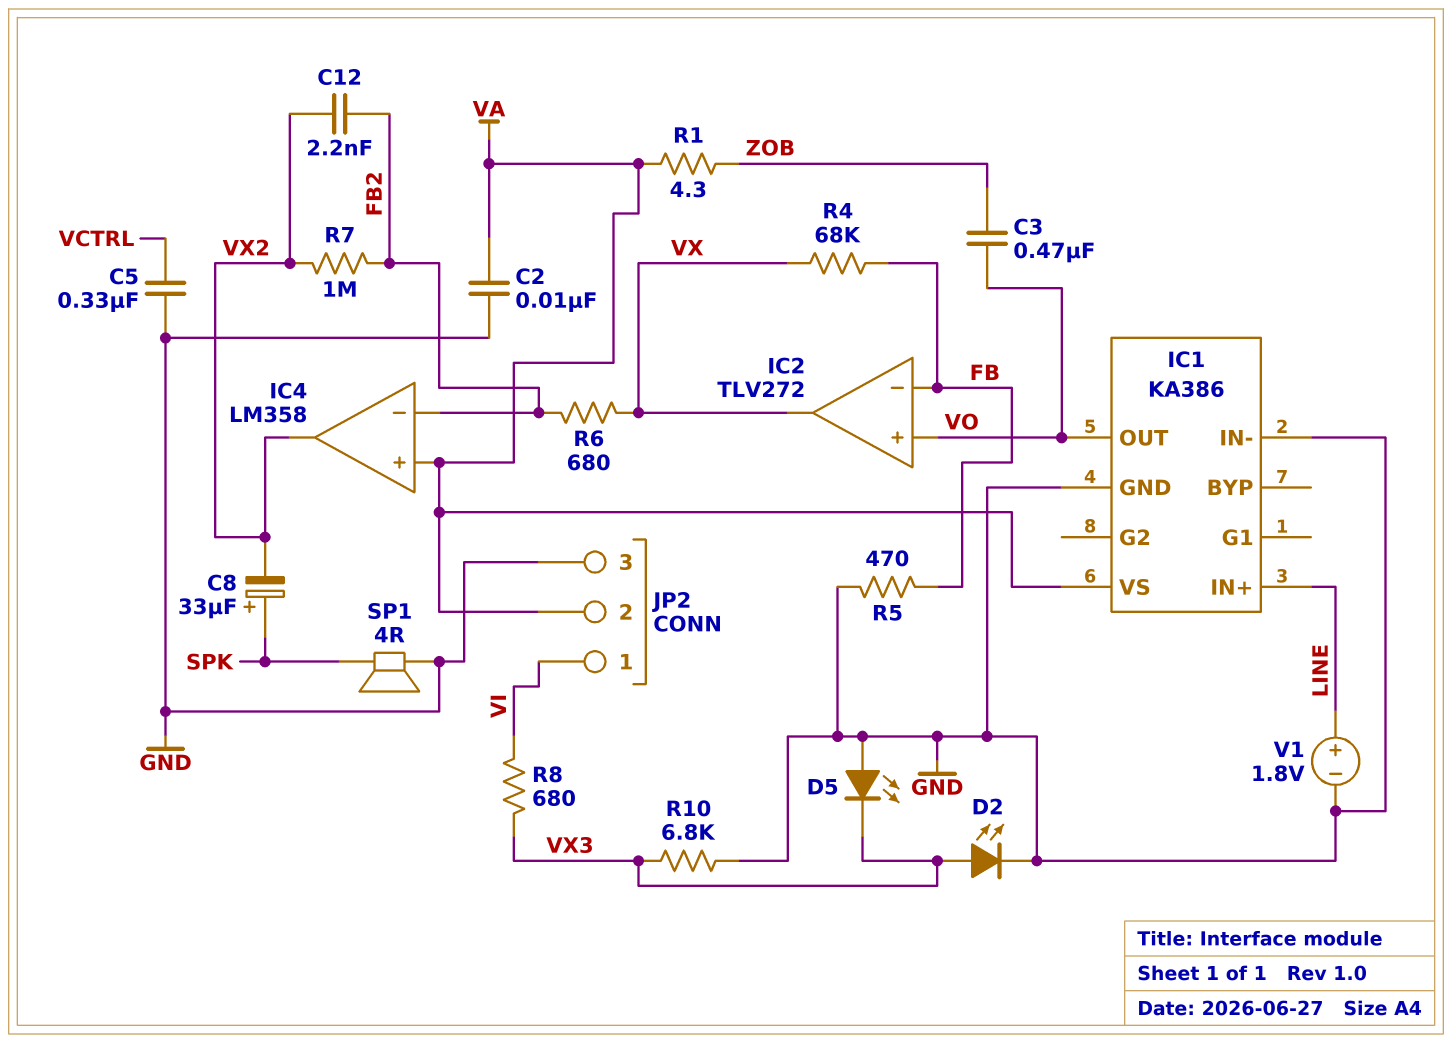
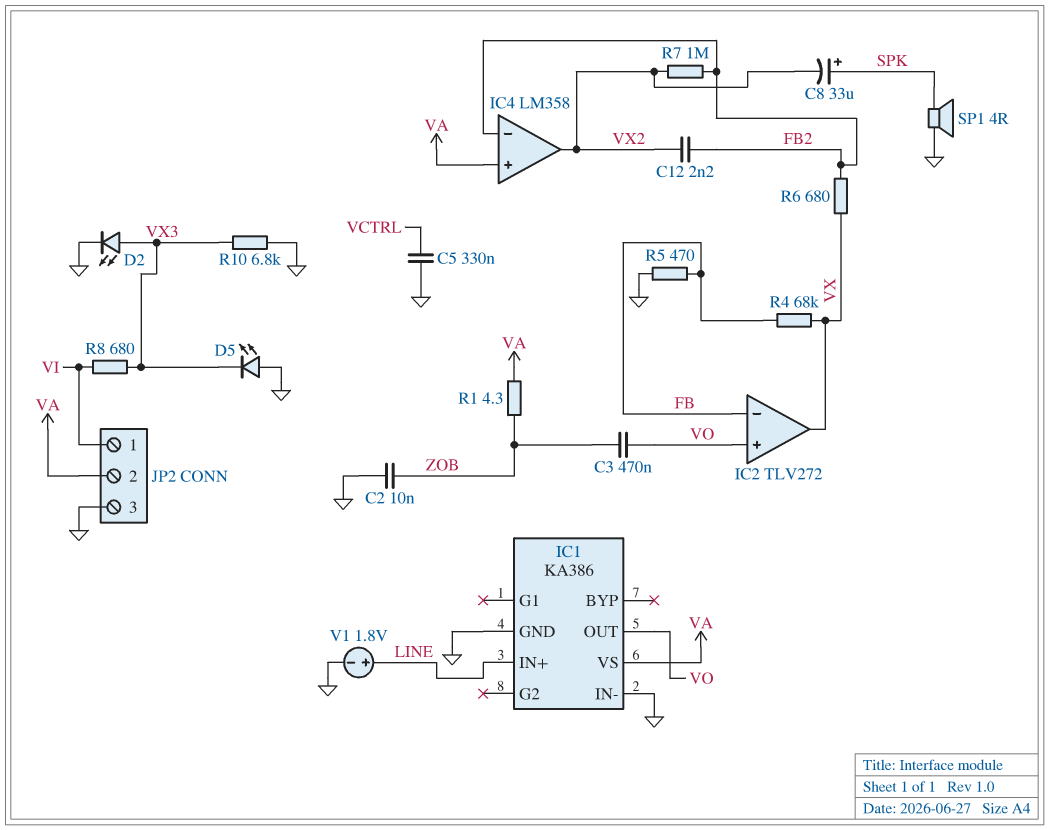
C2: 10nF (GND, VA) -> 10nF (GND, ZOB)

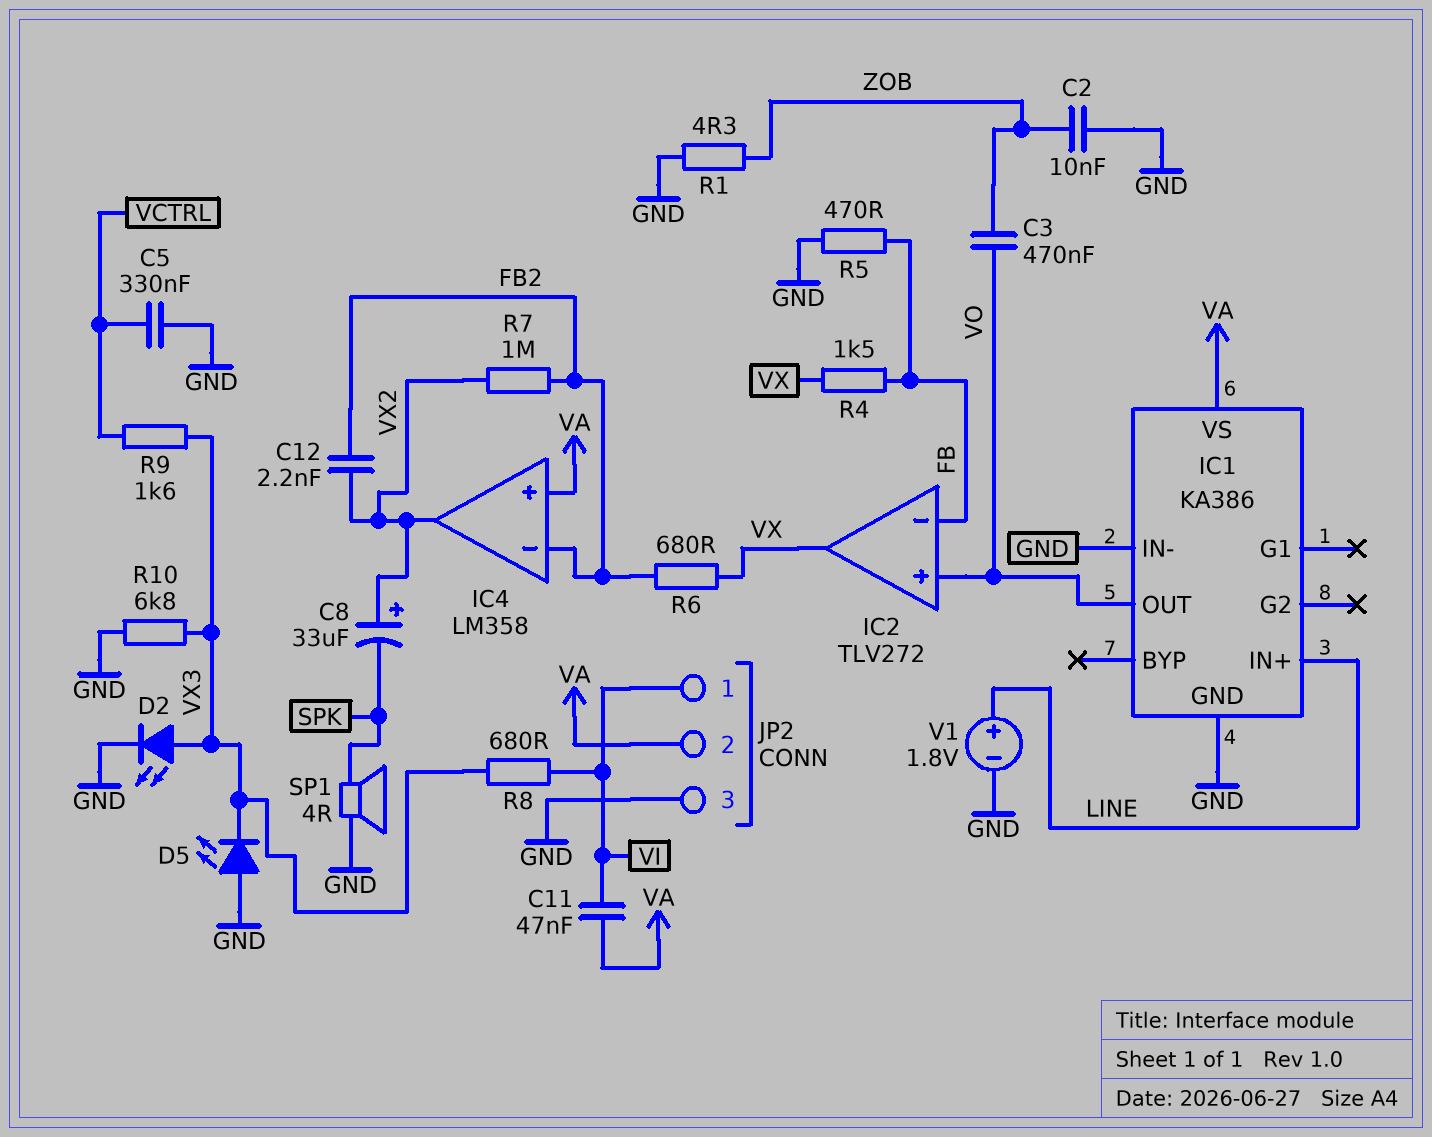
C8: 33uF (plus SPK, minus VX2) -> 33uF (plus VX2, minus SPK)
C11: none -> 47nF (VA, VI)
R1: 4.3 (VA, ZOB) -> 4.3 (GND, ZOB)
R4: 68k (FB, VX) -> 1.5k (FB, VX)
R9: none -> 1.6k (VCTRL, VX3)

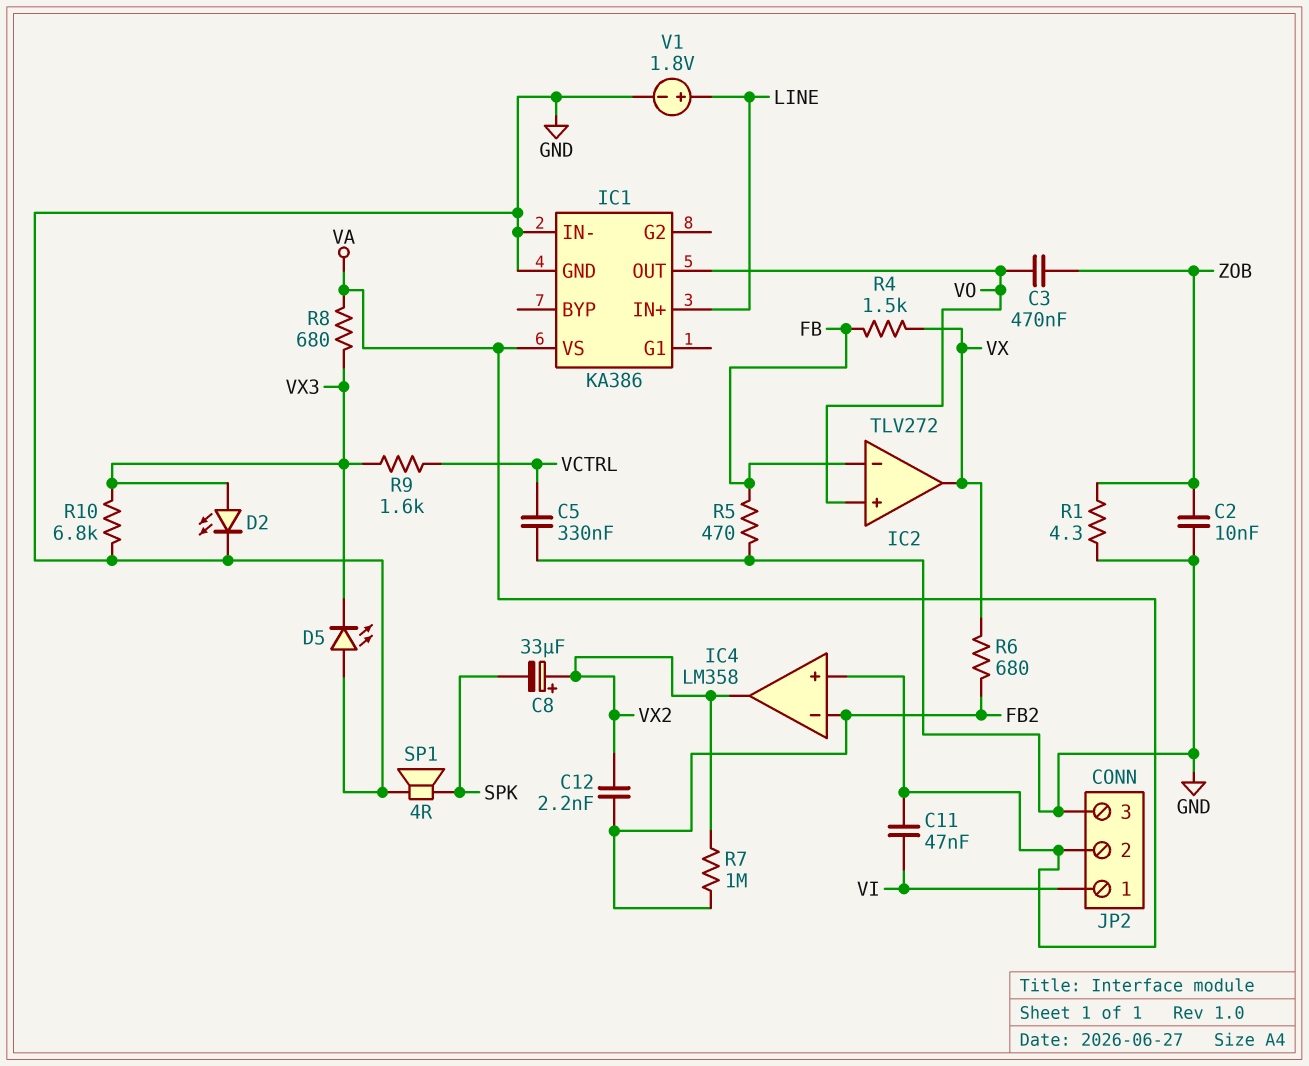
R8: 680 (VI, VX3) -> 680 (VA, VX3)

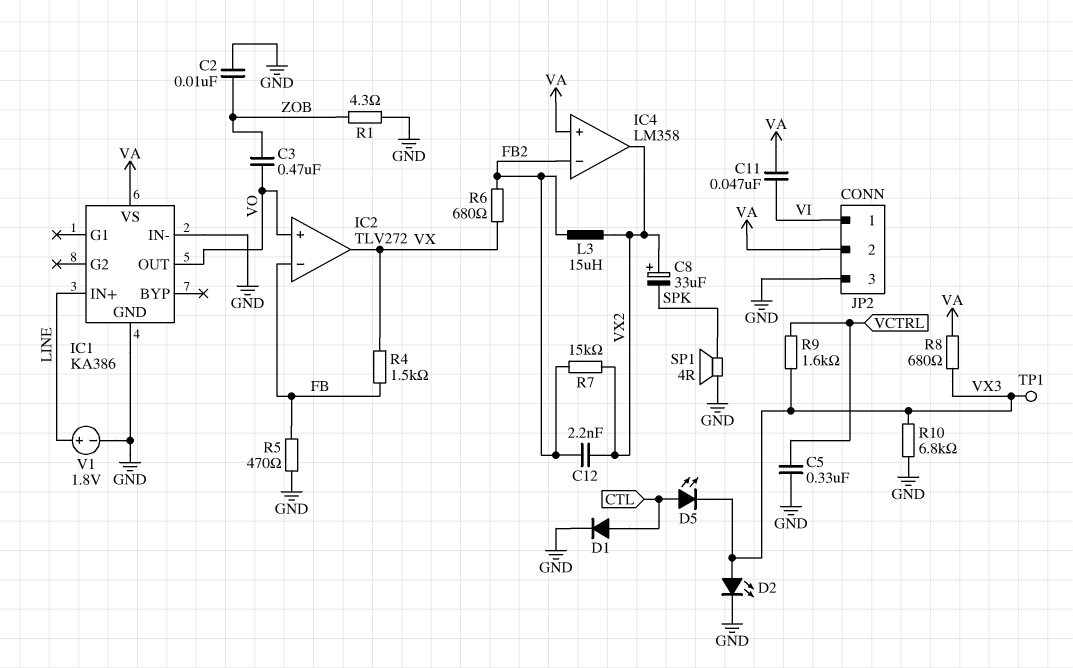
D1: none -> diode (A CTL, K GND)
D5: LED (A GND, K VX3) -> LED (A CTL, K VX3)
L3: none -> 15uH (FB2, VX2)
R7: 1M (FB2, VX2) -> 15k (FB2, VX2)
TP1: none -> test point (VX3)

